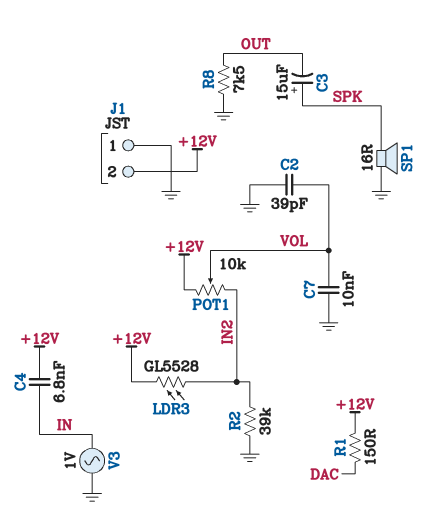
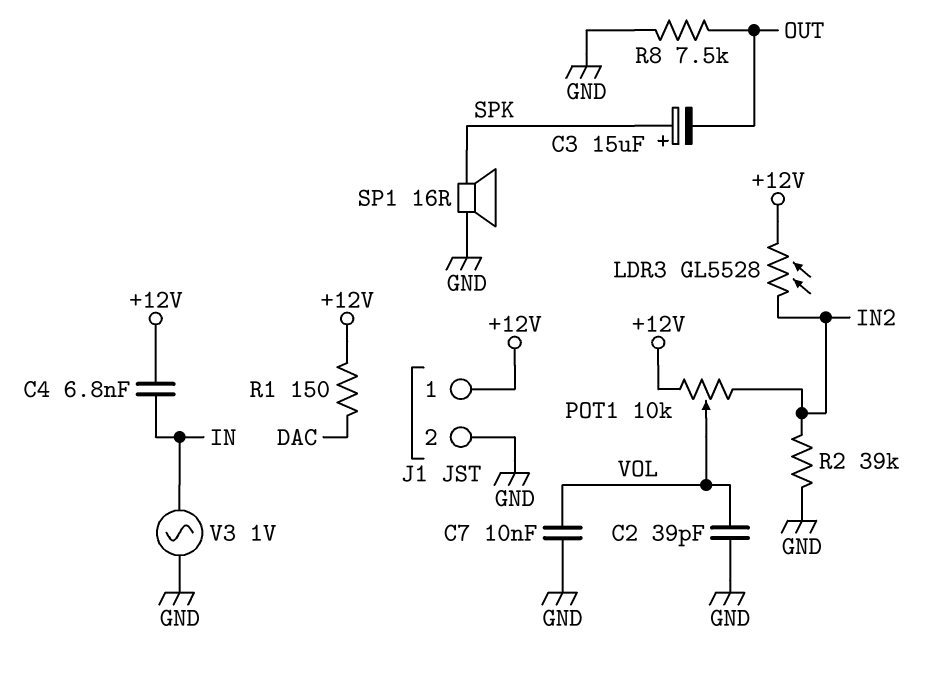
J1 pin 1: GND -> +12V
J1 pin 2: +12V -> GND

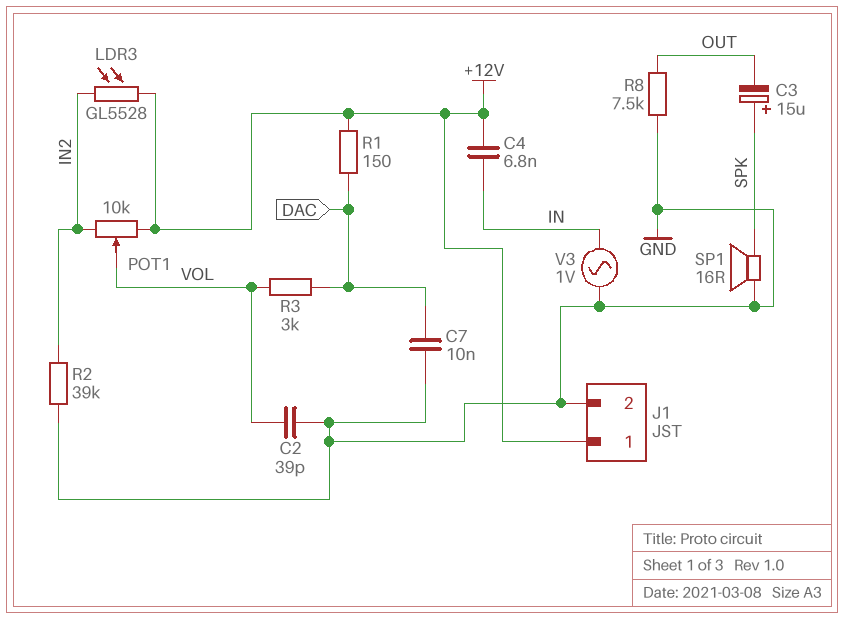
C7: 10nF (GND, VOL) -> 10nF (DAC, GND)
R3: none -> 3k (DAC, VOL)

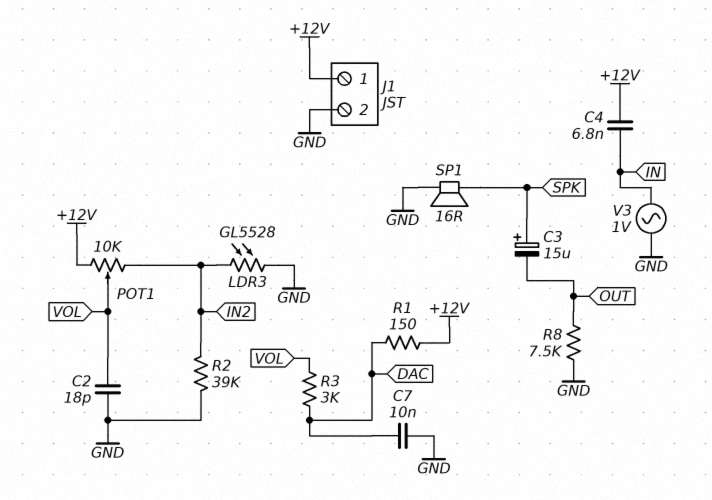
C2: 39pF (GND, VOL) -> 18pF (GND, VOL)
LDR3: GL5528 (+12V, IN2) -> GL5528 (GND, IN2)

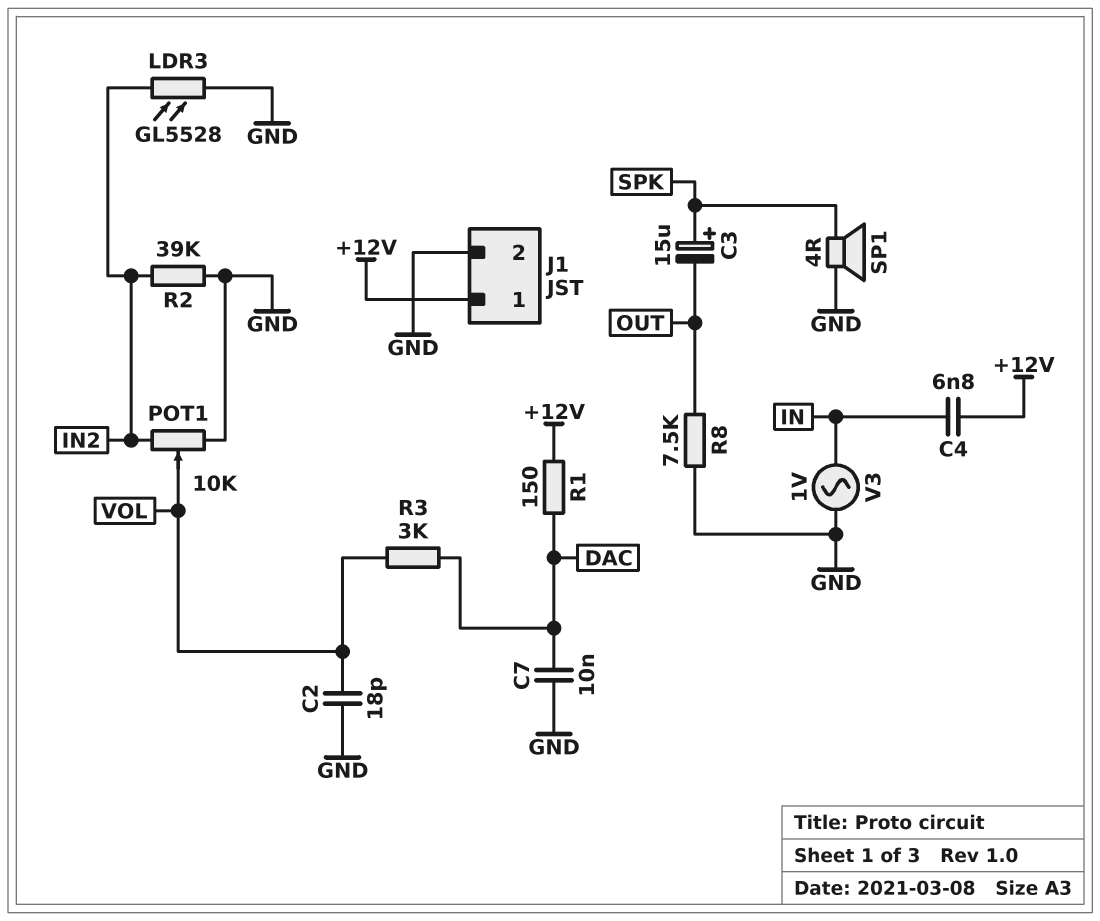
POT1: 10k (+12V, IN2, wiper VOL) -> 10k (GND, IN2, wiper VOL)
SP1: speaker 16R (GND, SPK) -> speaker 4R (GND, SPK)

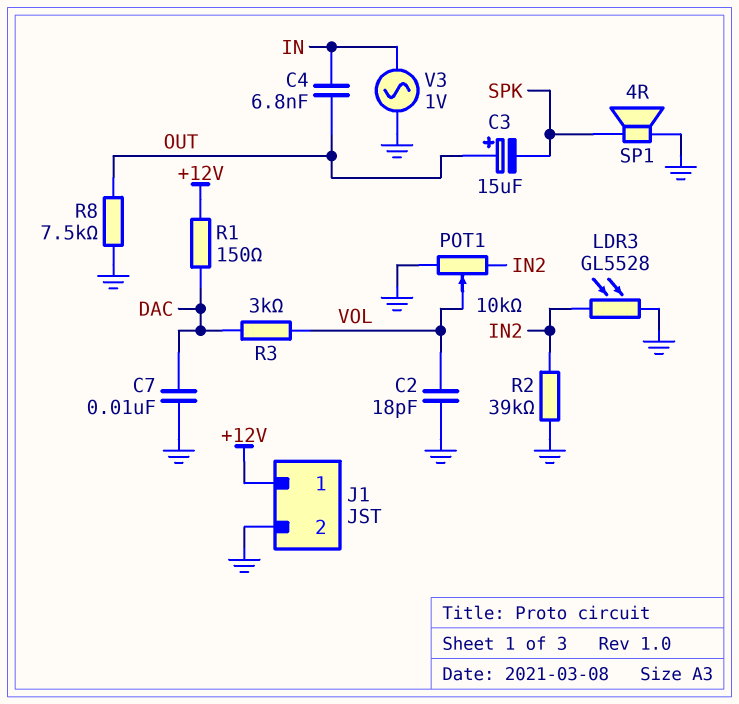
C3: 15uF (plus SPK, minus OUT) -> 15uF (plus OUT, minus SPK)
C4: 6.8nF (+12V, IN) -> 6.8nF (IN, OUT)

